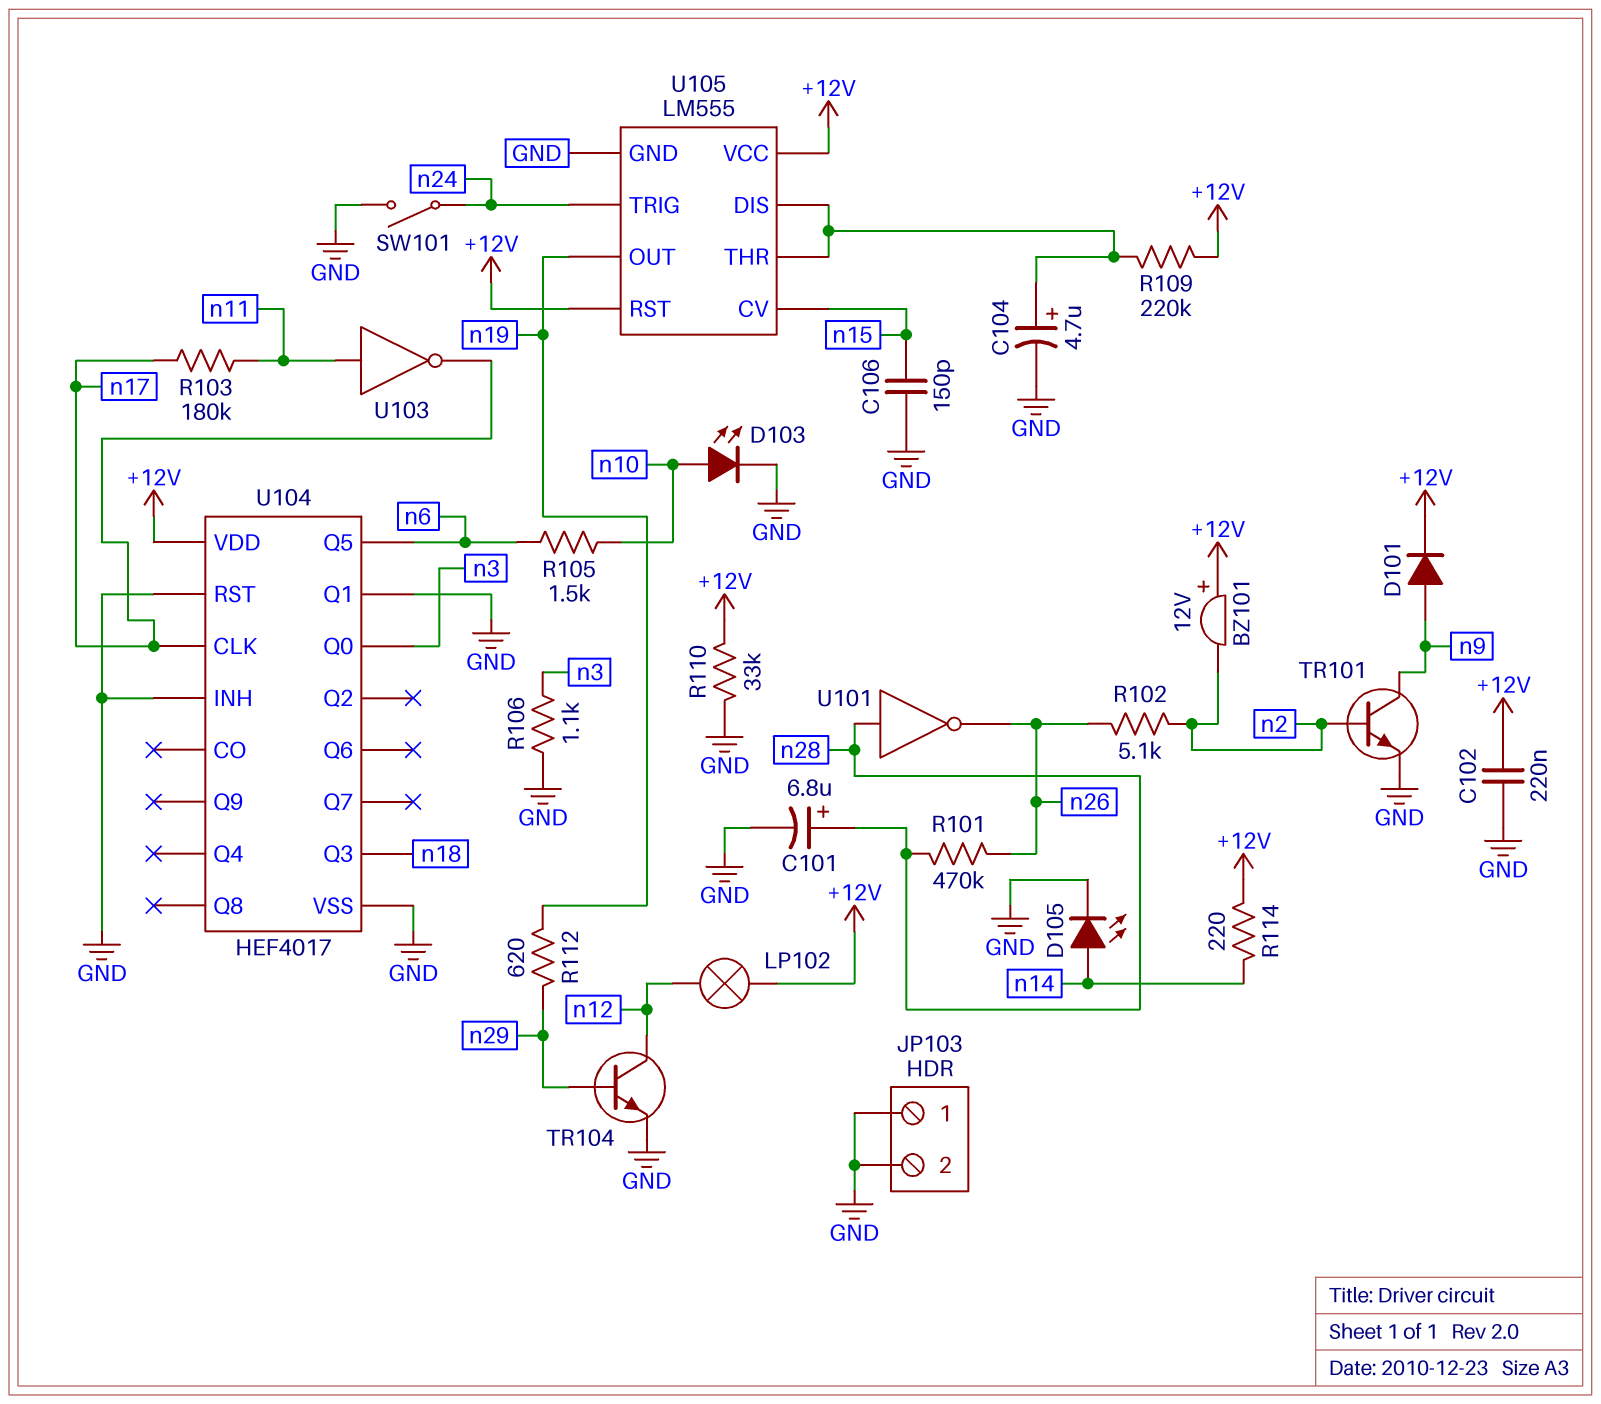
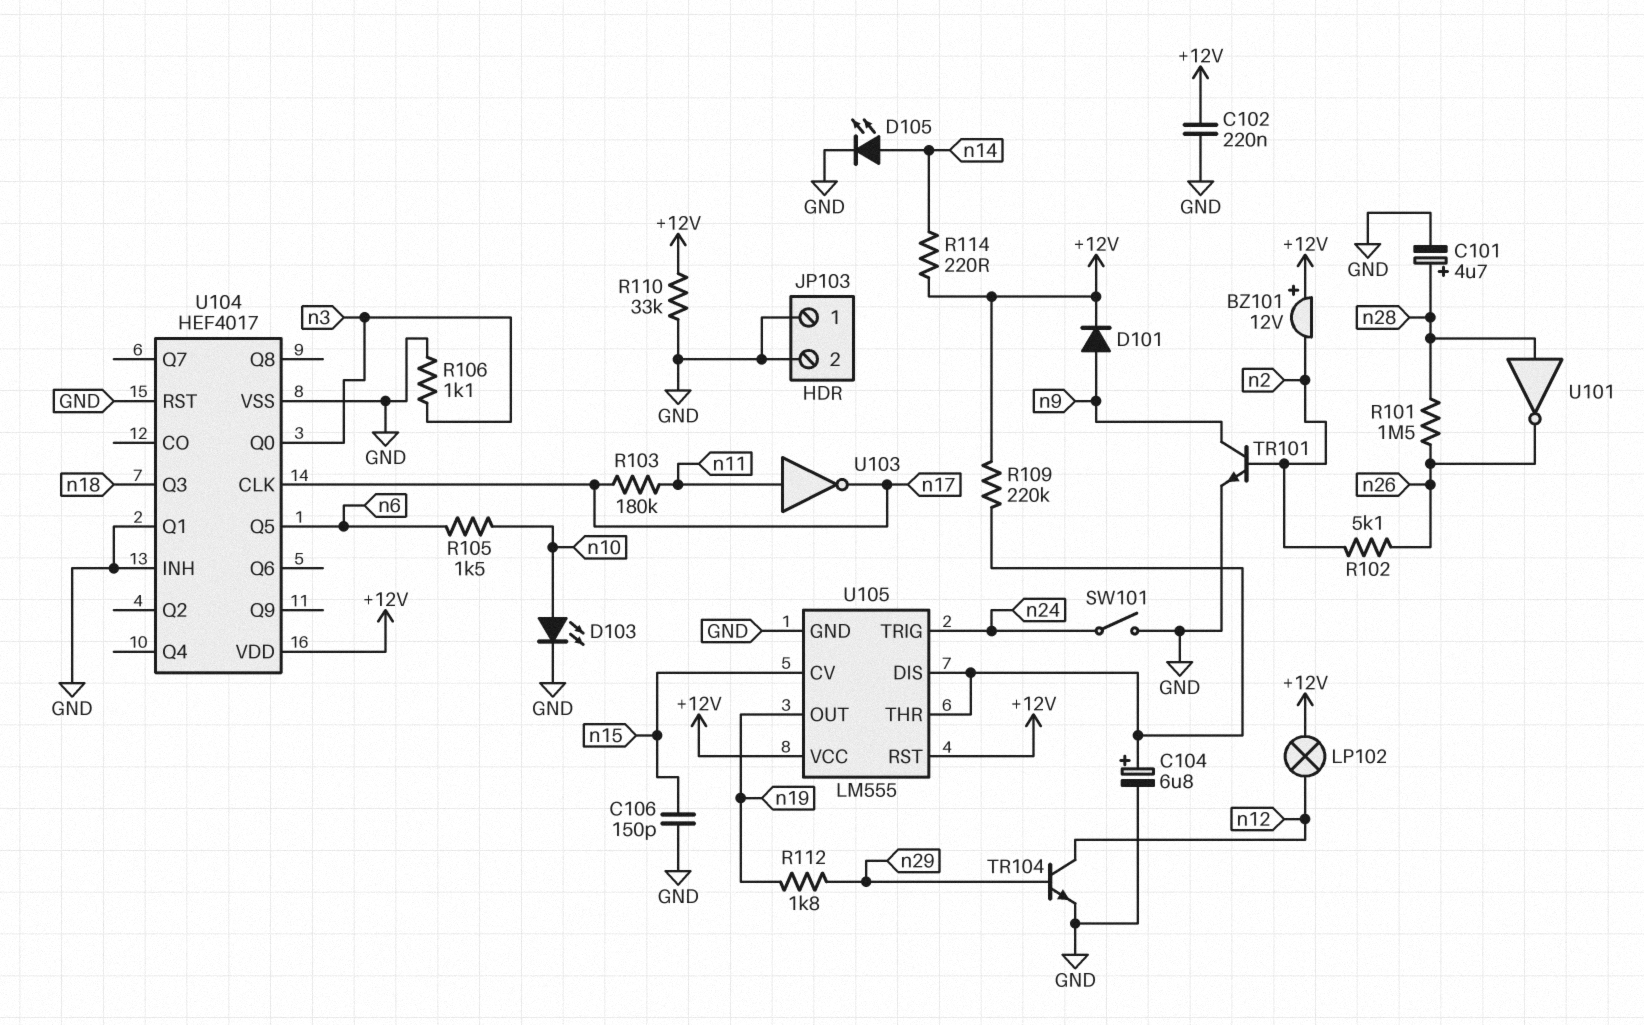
C101: 6.8uF (plus n28, minus GND) -> 4.7uF (plus n28, minus GND)
C104: 4.7uF (plus U105/DIS, minus GND) -> 6.8uF (plus U105/DIS, minus GND)
R101: 470k (n26, n28) -> 1.5M (n26, n28)
R112: 620 (n19, n29) -> 1.8k (n19, n29)

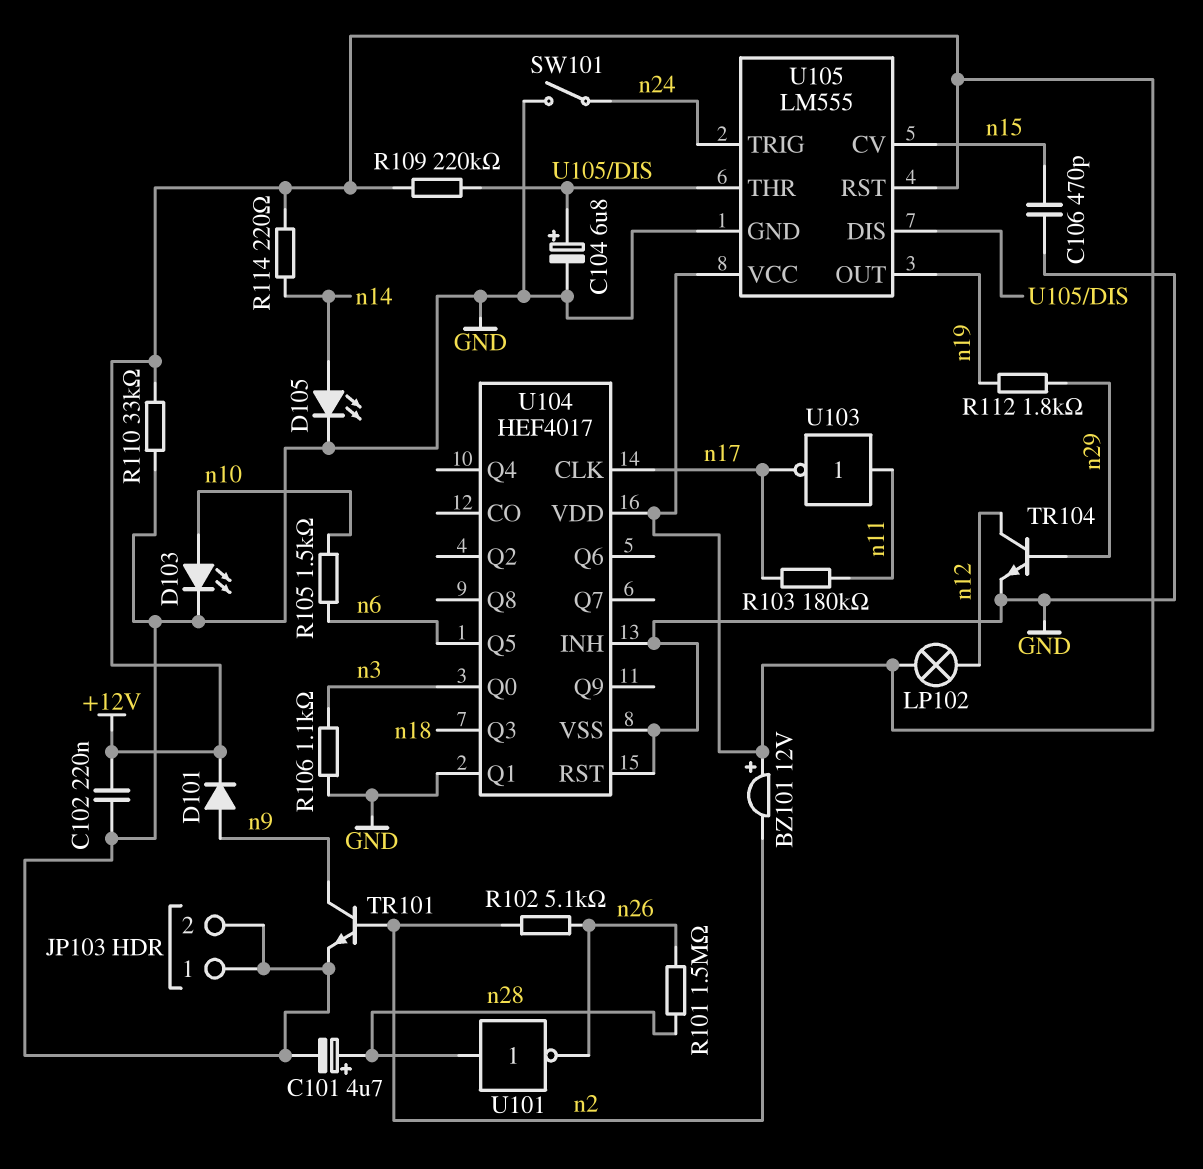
C106: 150pF (GND, n15) -> 470pF (GND, n15)

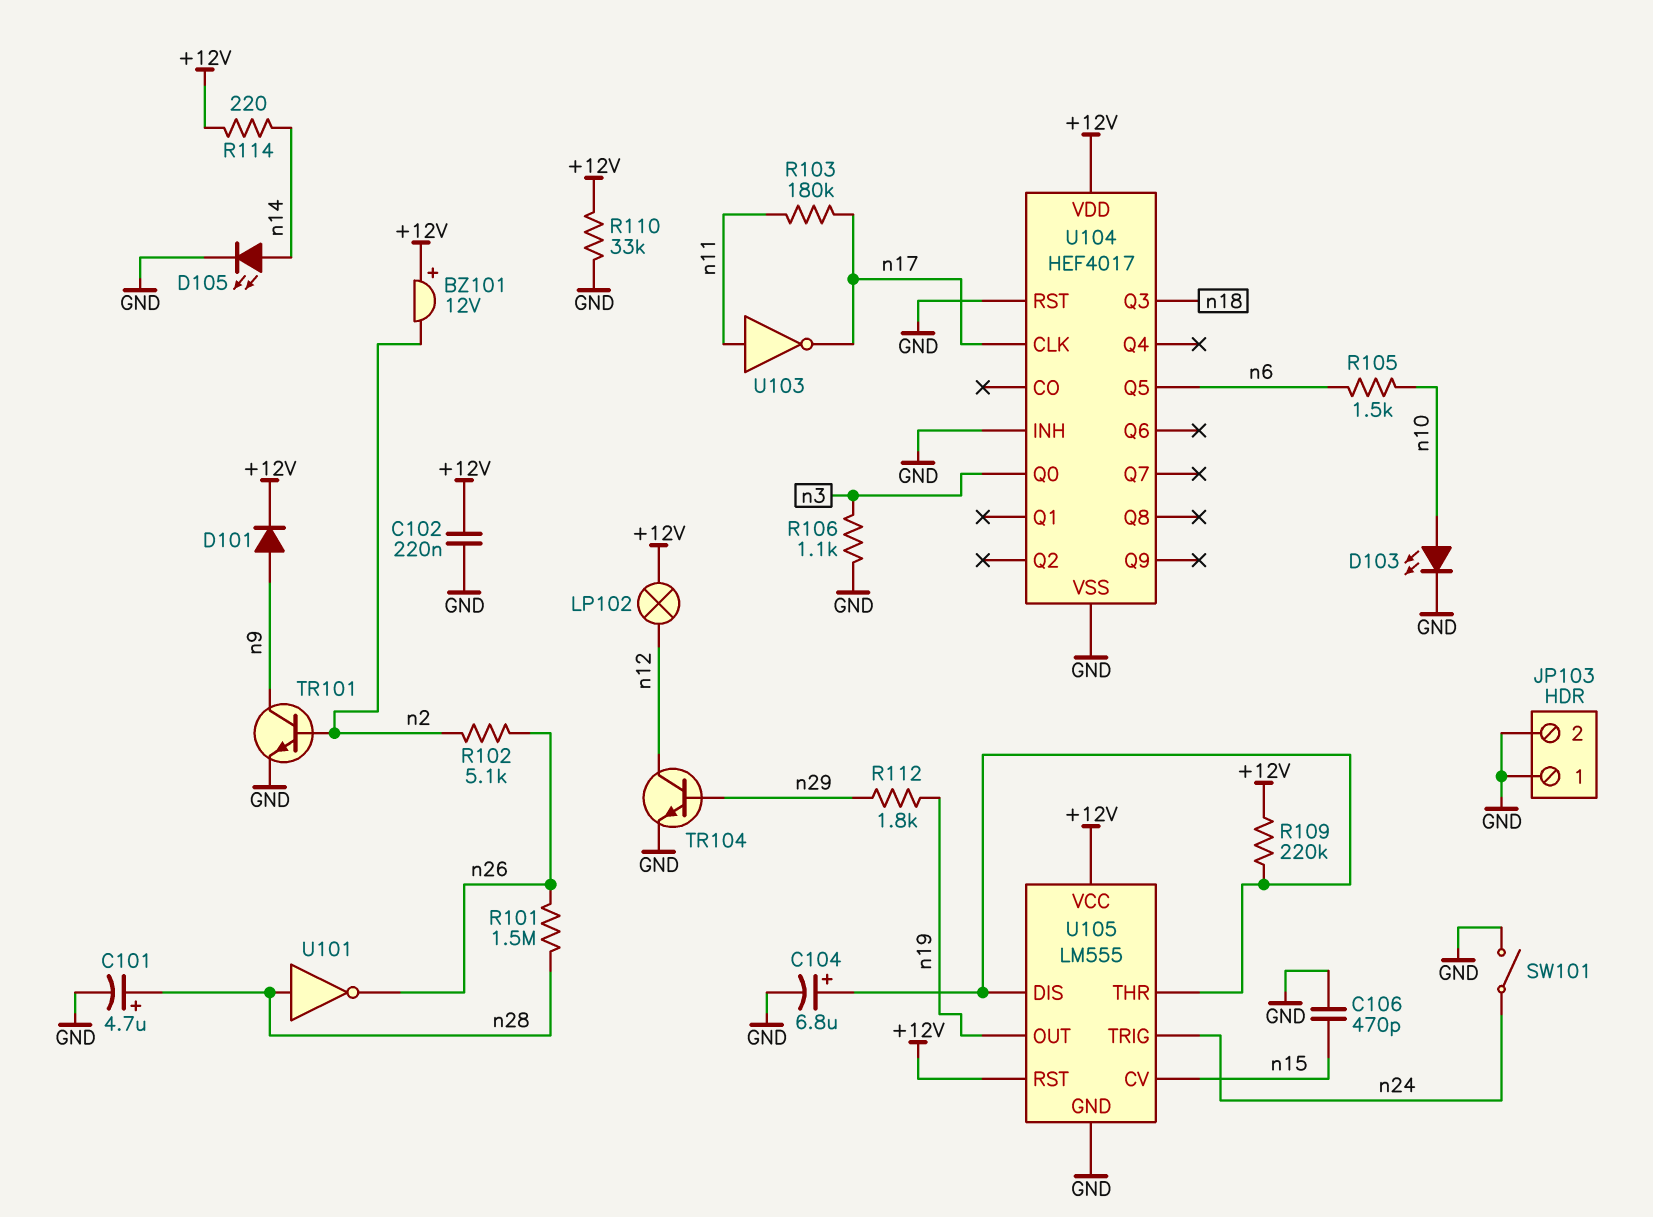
U104 pin Q1: GND -> none

